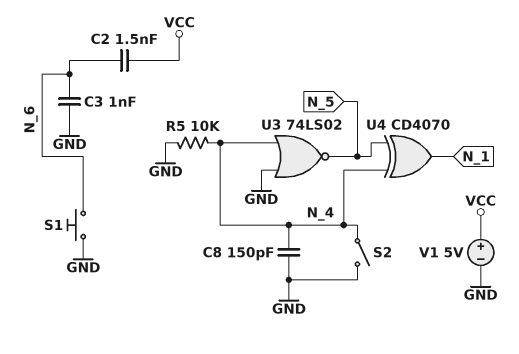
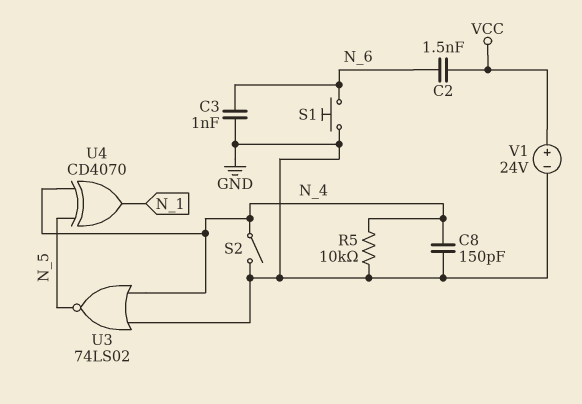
V1: 5V (plus VCC, minus GND) -> 24V (plus VCC, minus GND)

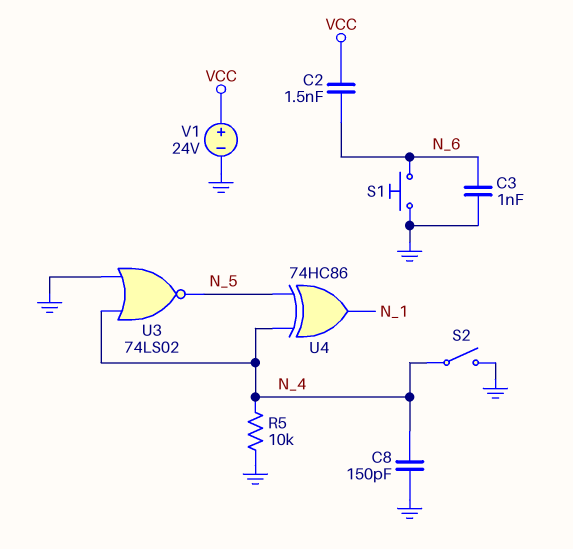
U4: XOR CD4070 (in N_4, in N_5, out N_1) -> XOR 74HC86 (in N_4, in N_5, out N_1)

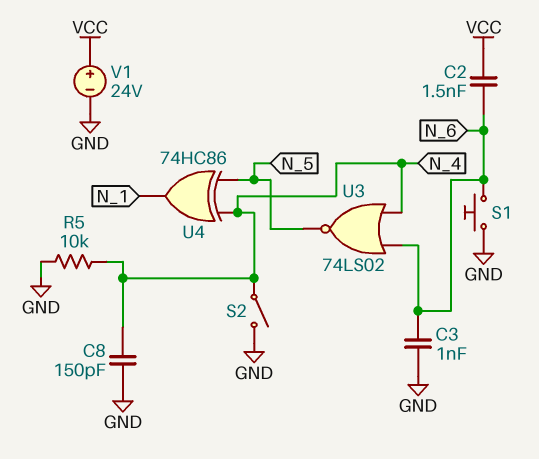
U3: NOR 74LS02 (in GND, in N_4, out N_5) -> NOR 74LS02 (in N_4, in N_6, out N_5)

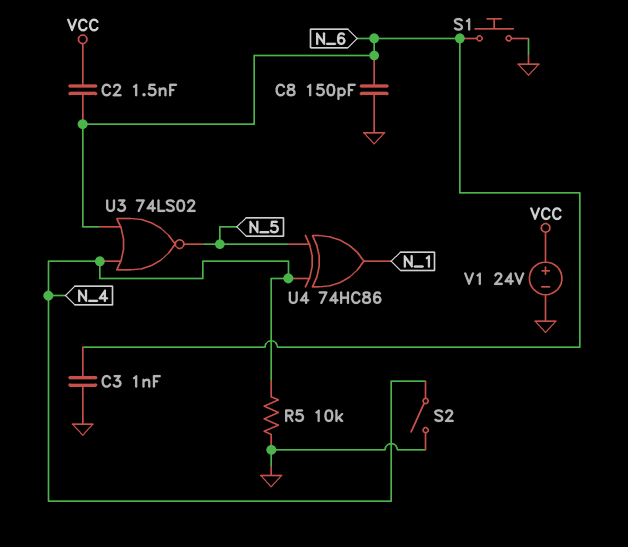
C8: 150pF (GND, N_4) -> 150pF (GND, N_6)

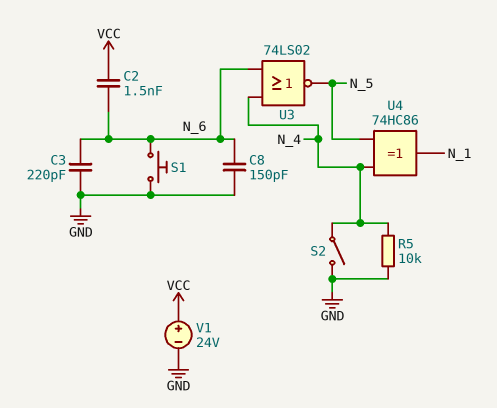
C3: 1nF (GND, N_6) -> 220pF (GND, N_6)

